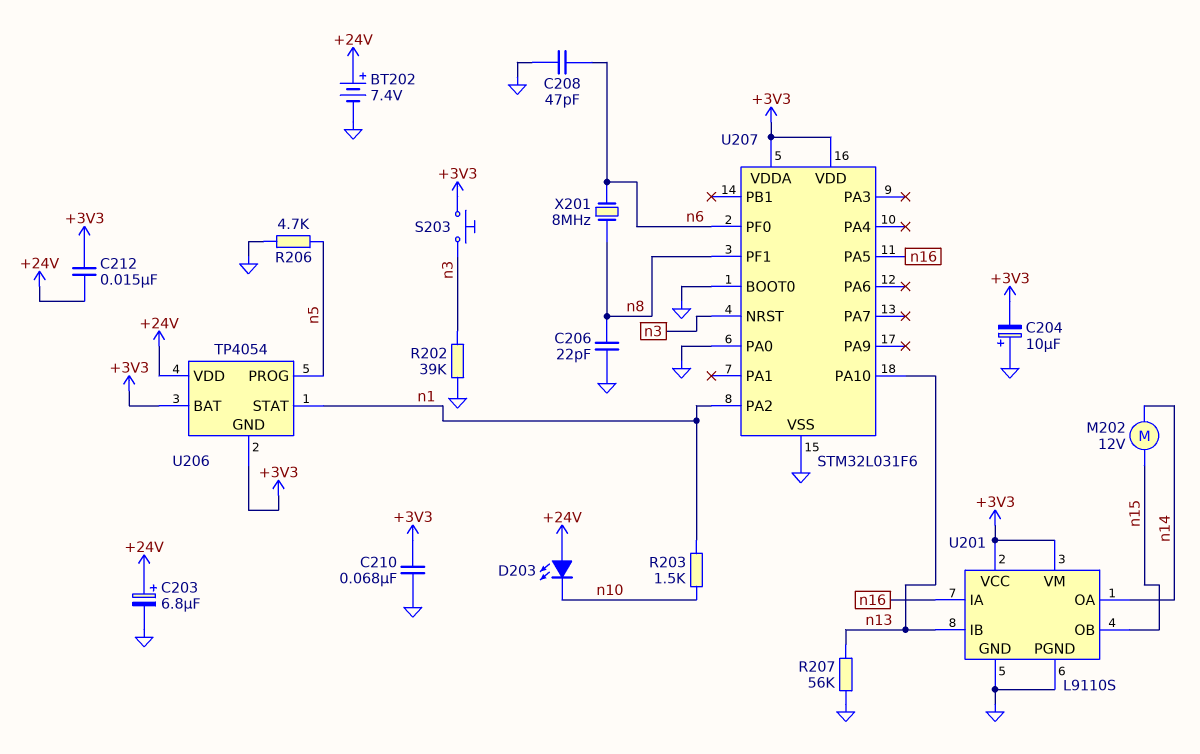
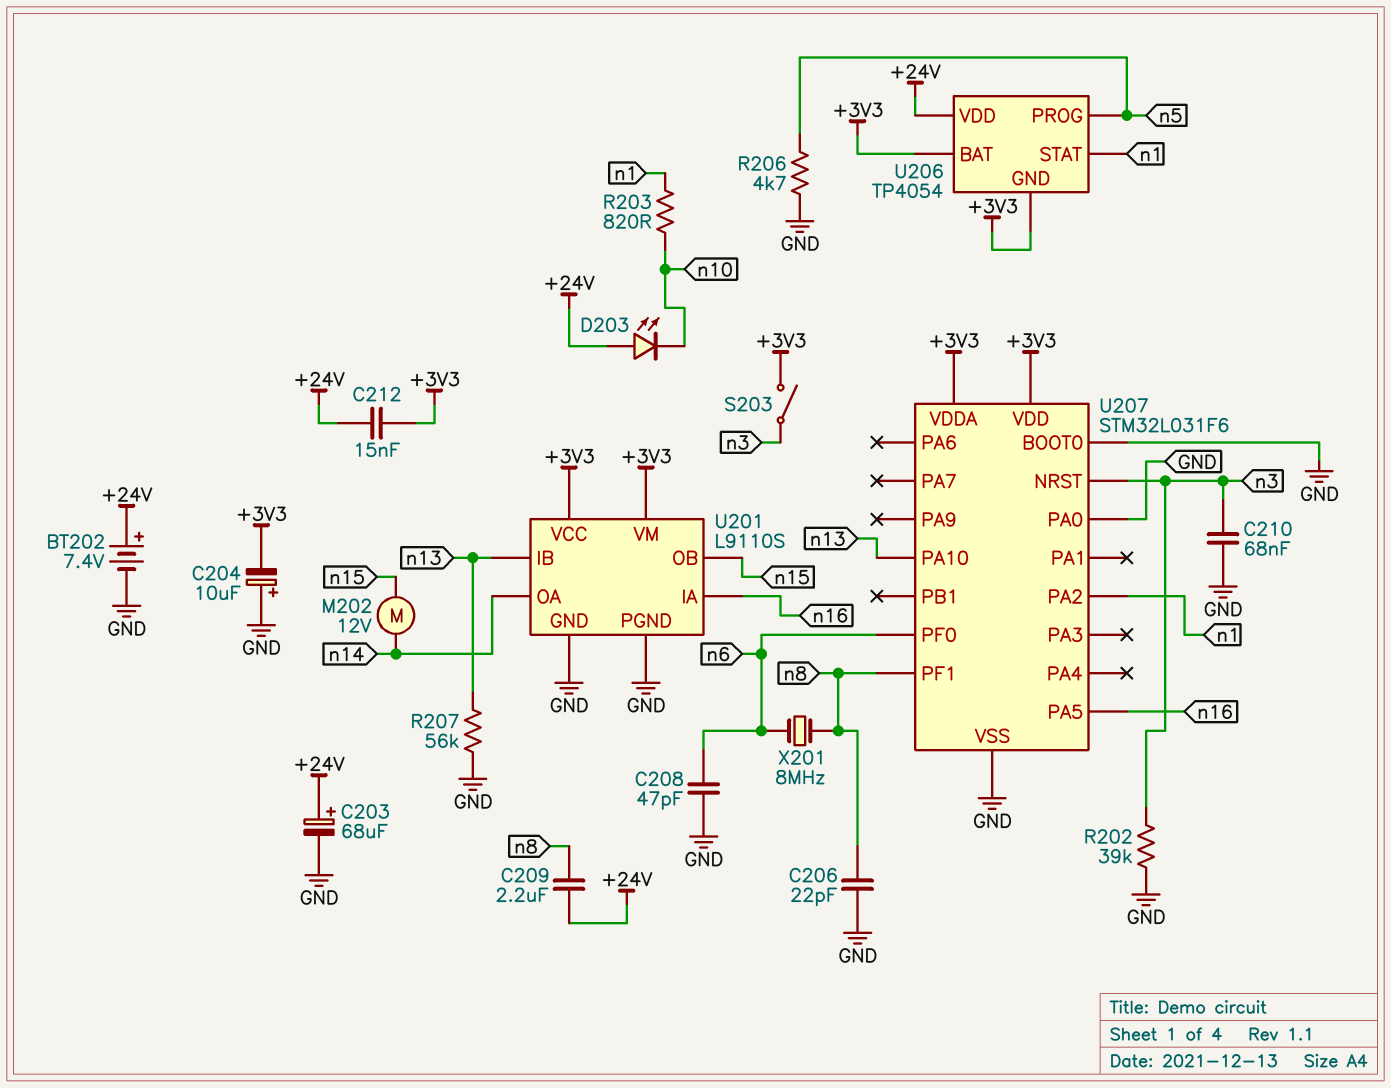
C203: 6.8uF (plus +24V, minus GND) -> 68uF (plus +24V, minus GND)
C209: none -> 2.2uF (+24V, n8)
C210: 68nF (+3V3, GND) -> 68nF (GND, n3)
R203: 1.5k (n1, n10) -> 820 (n1, n10)
S203: button (+3V3, n3) -> switch (+3V3, n3)

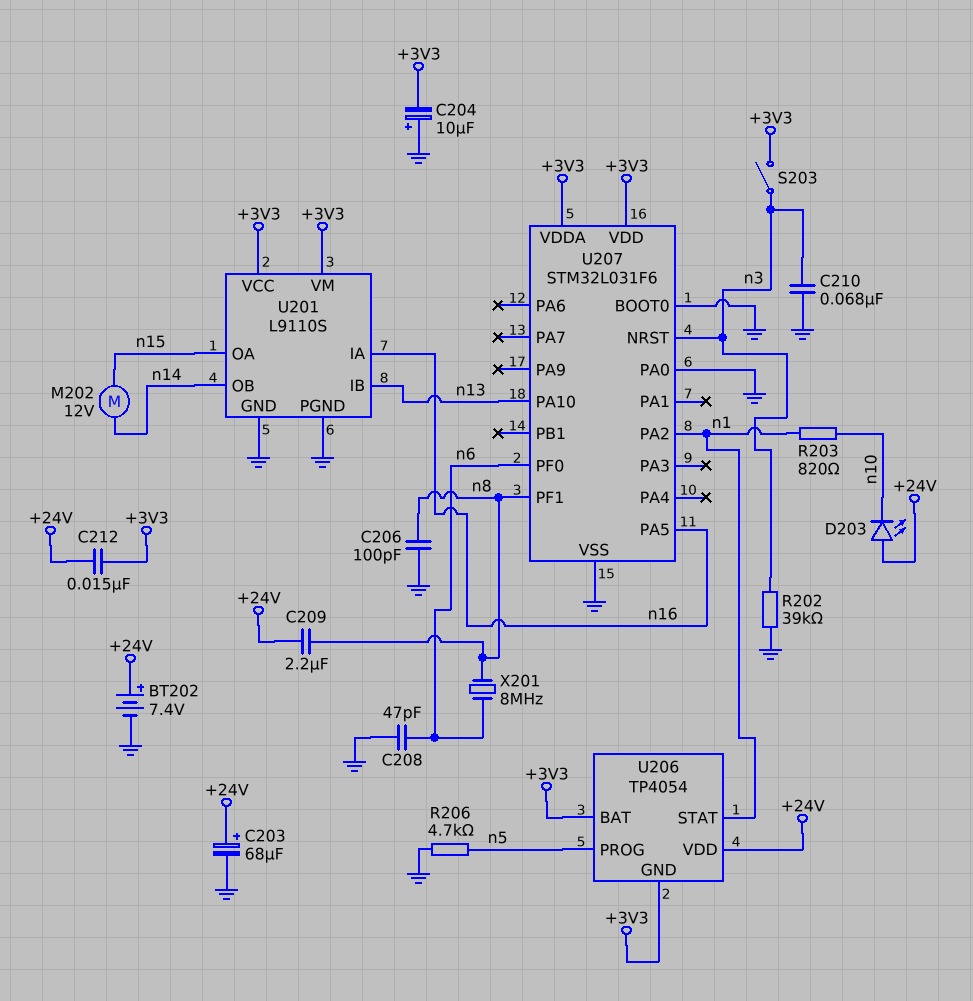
C206: 22pF (GND, n8) -> 100pF (GND, n8)
R207: 56k (GND, n13) -> none
U201 pin OA: n14 -> n15
U201 pin OB: n15 -> n14

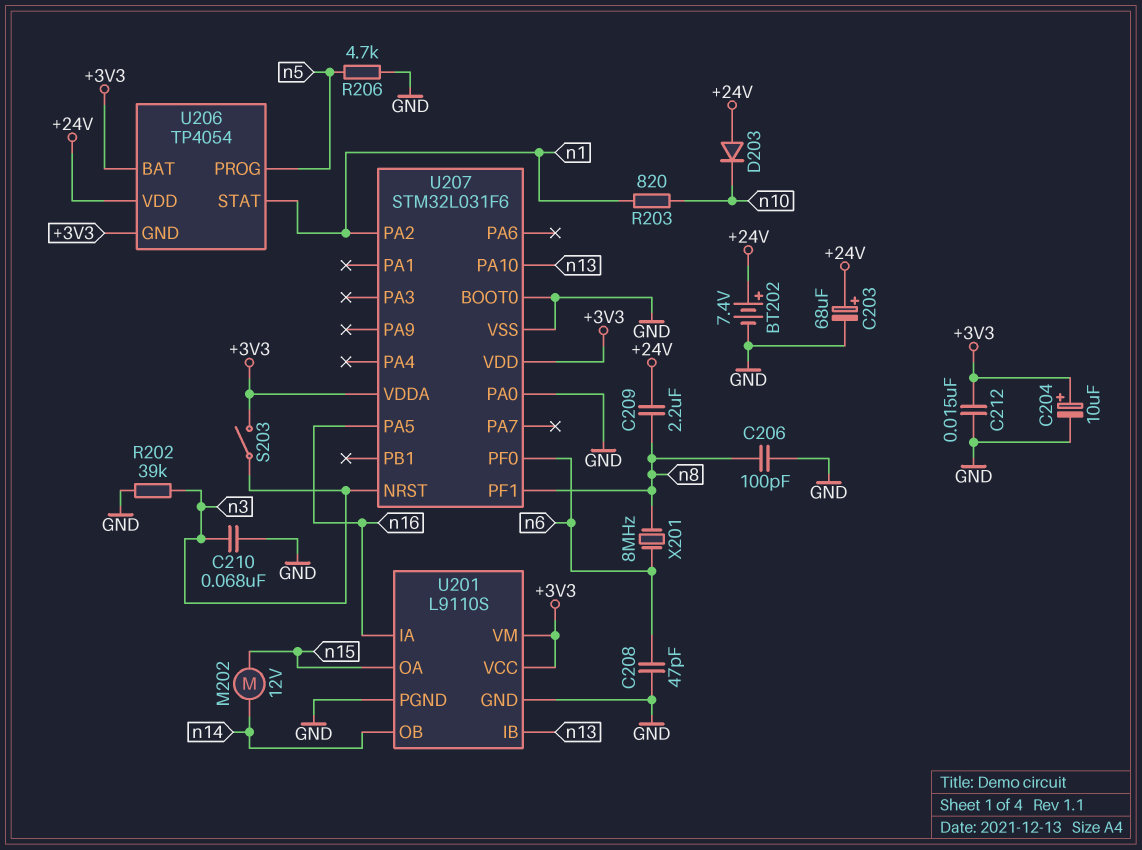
C204: 10uF (plus GND, minus +3V3) -> 10uF (plus +3V3, minus GND)
C212: 15nF (+3V3, +24V) -> 15nF (+3V3, GND)
D203: LED (A +24V, K n10) -> diode (A +24V, K n10)

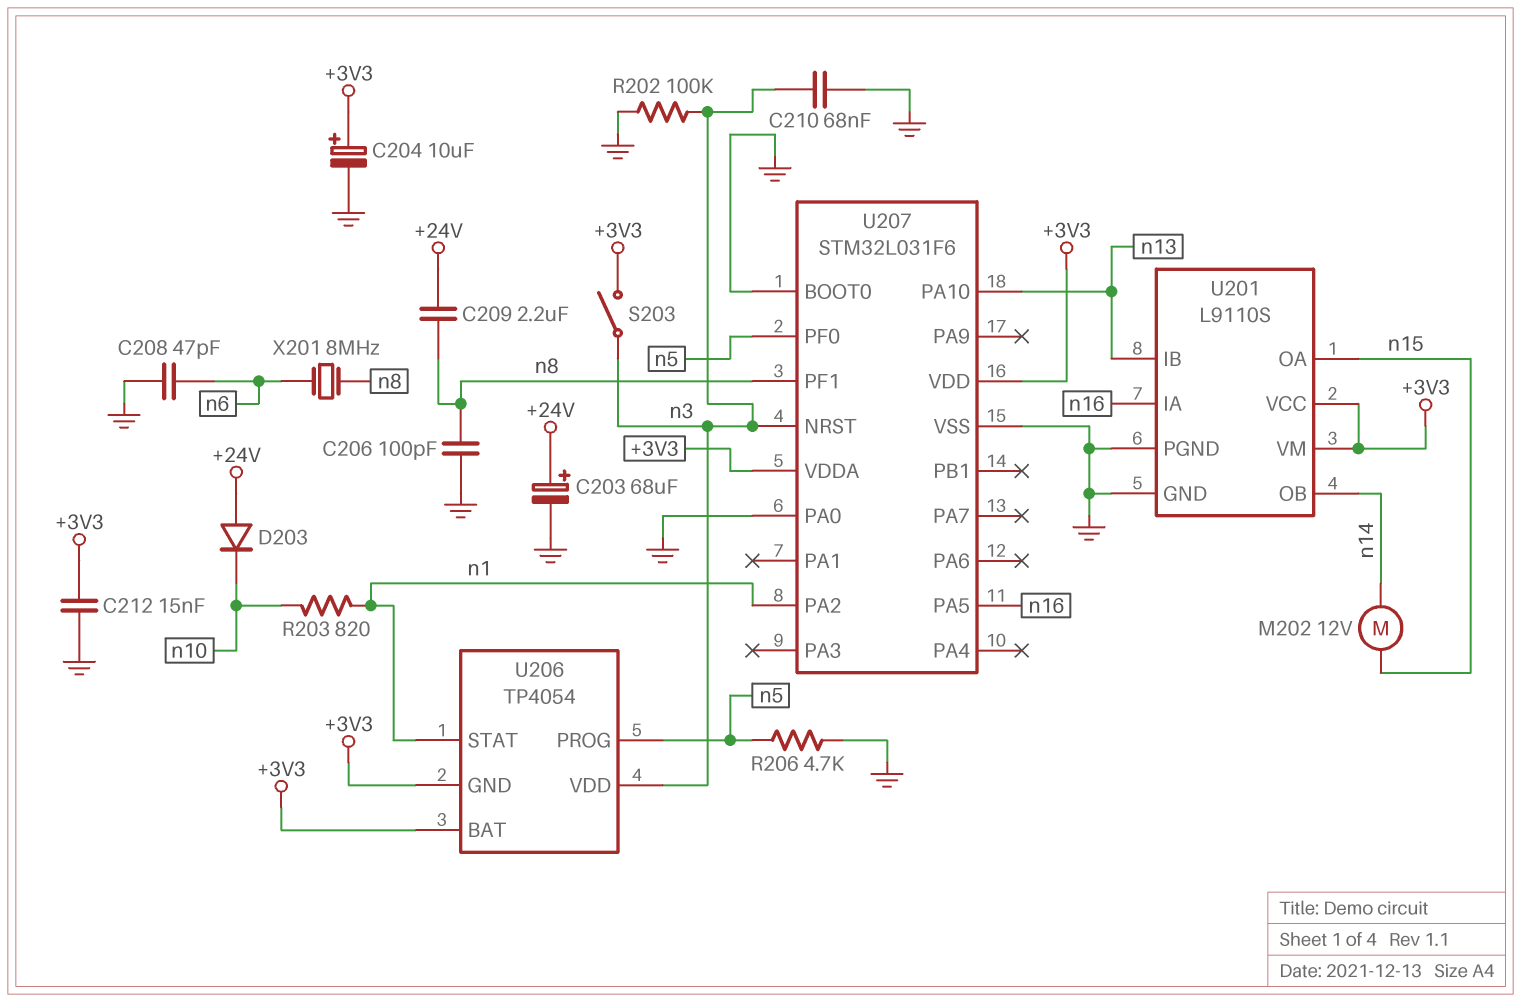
BT202: 7.4V (plus +24V, minus GND) -> none
R202: 39k (GND, n3) -> 100k (GND, n3)
U206 pin VDD: +24V -> n3
U207 pin PF0: n6 -> n5

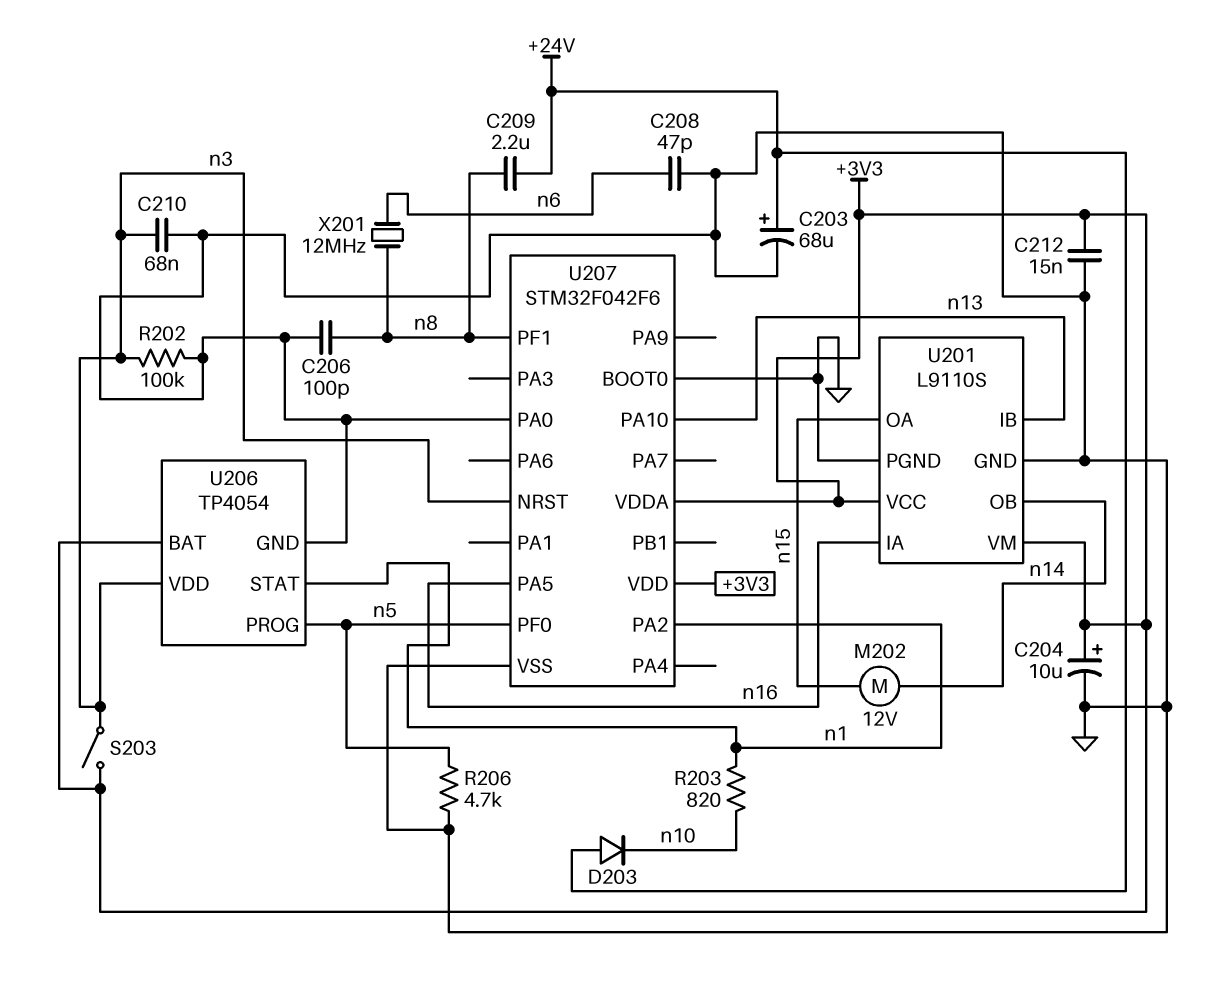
U206 pin GND: +3V3 -> GND
U207: STM32L031F6 -> STM32F042F6
X201: 8MHz (n6, n8) -> 12MHz (n6, n8)

